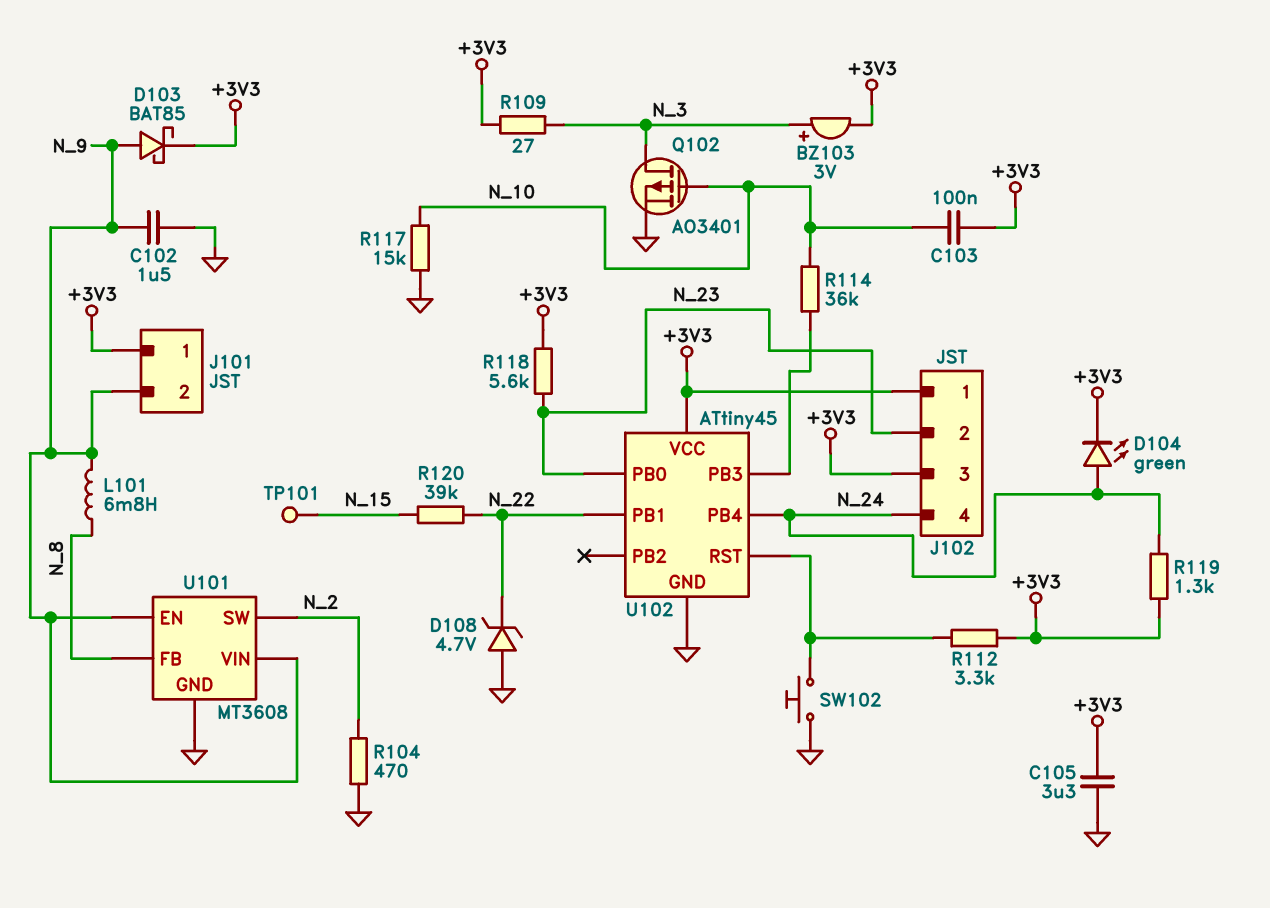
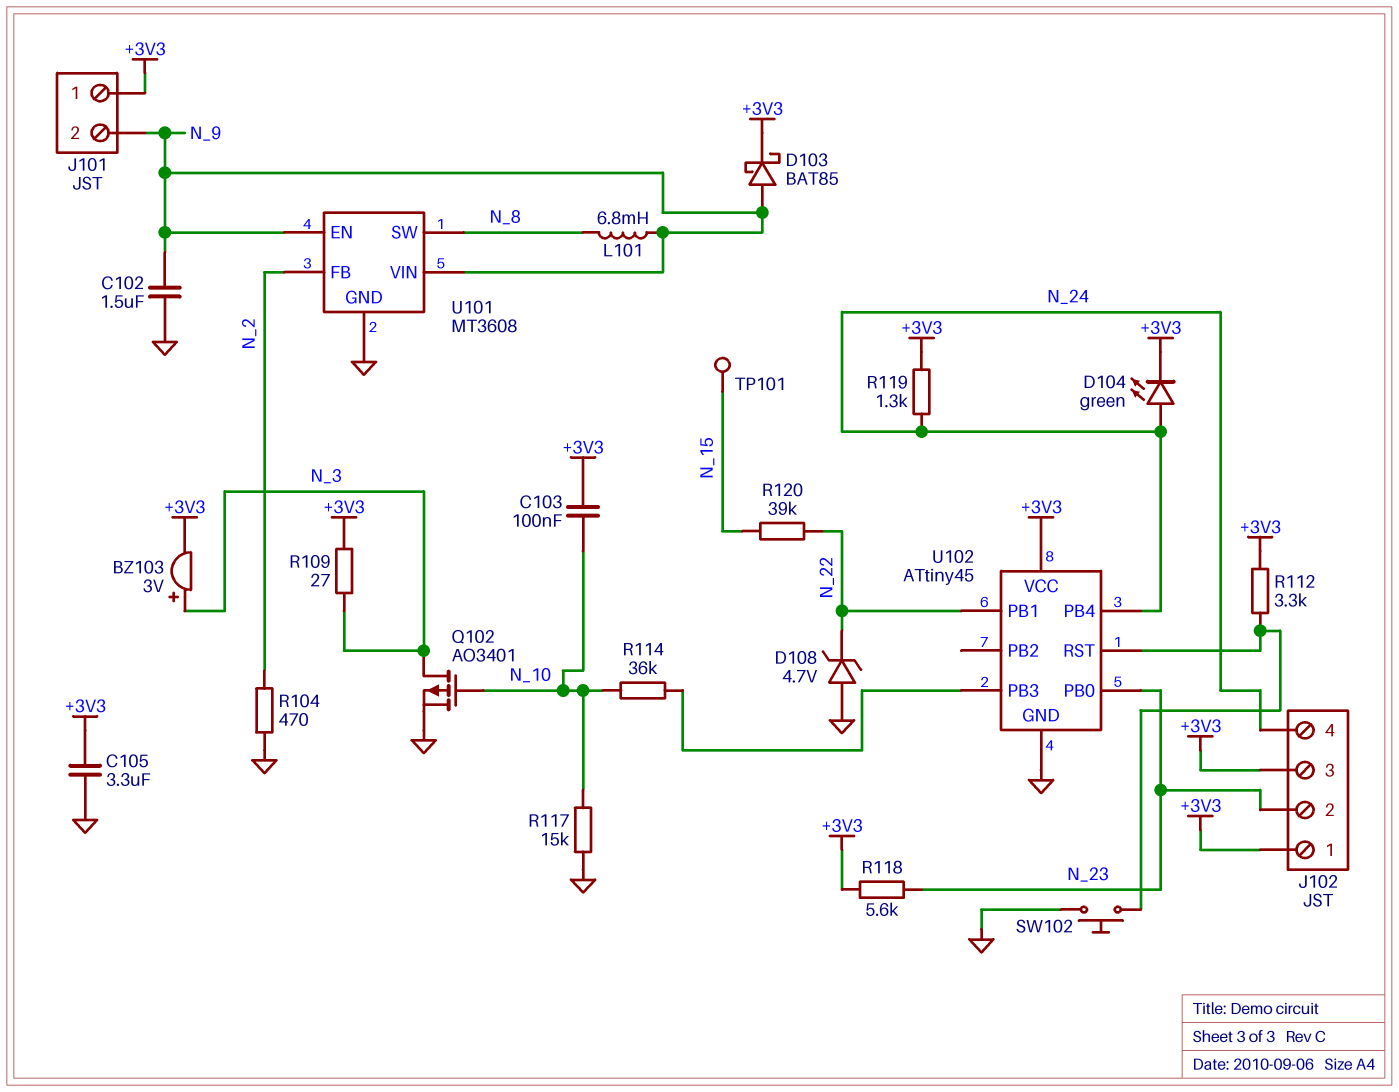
U101 pin FB: N_8 -> N_2
U101 pin SW: N_2 -> N_8

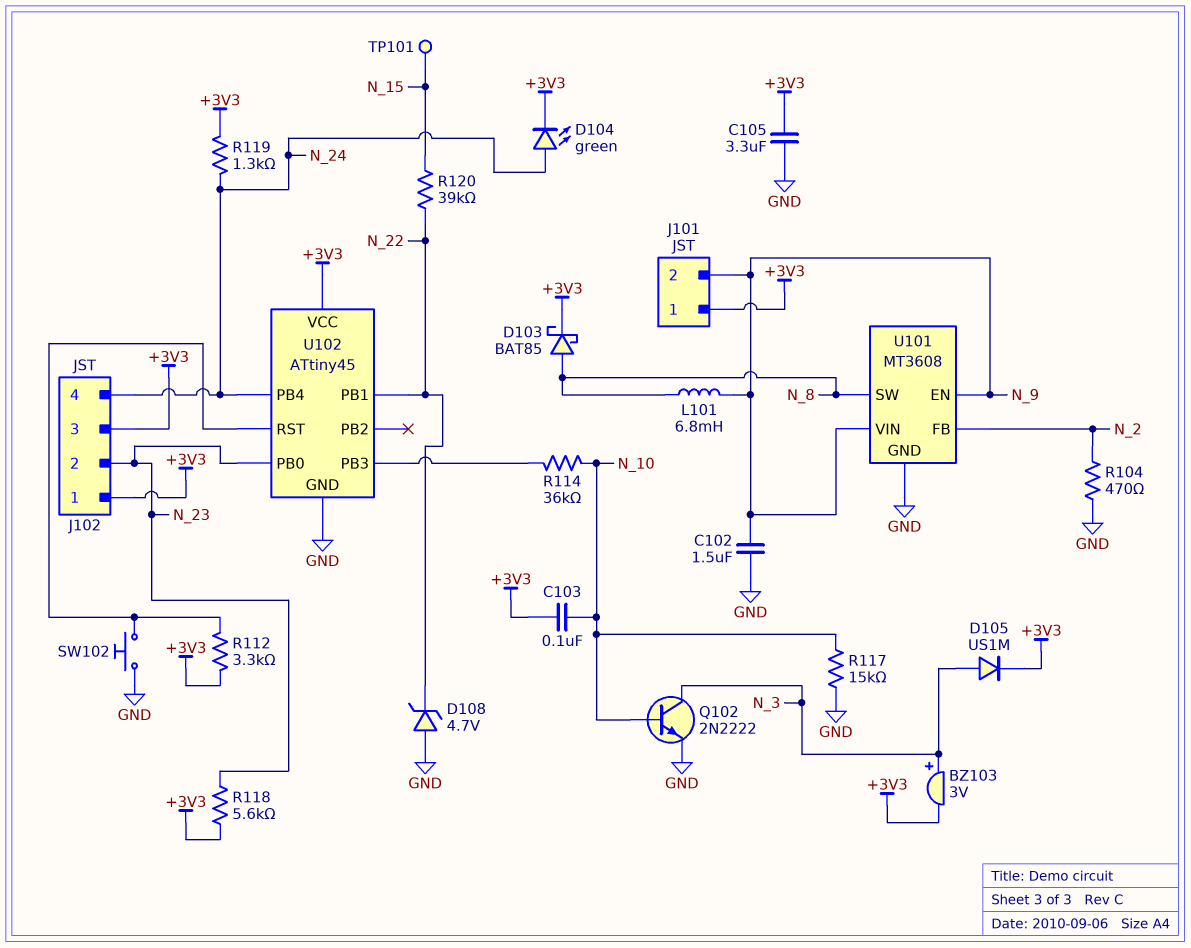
D103: schottky BAT85 (A N_9, K +3V3) -> schottky BAT85 (A N_8, K +3V3)
D105: none -> diode US1M (A N_3, K +3V3)
Q102: PMOS AO3401 (G N_10, D N_3, S GND) -> NPN 2N2222 (B N_10, C N_3, E GND)
R109: 27 (+3V3, N_3) -> none

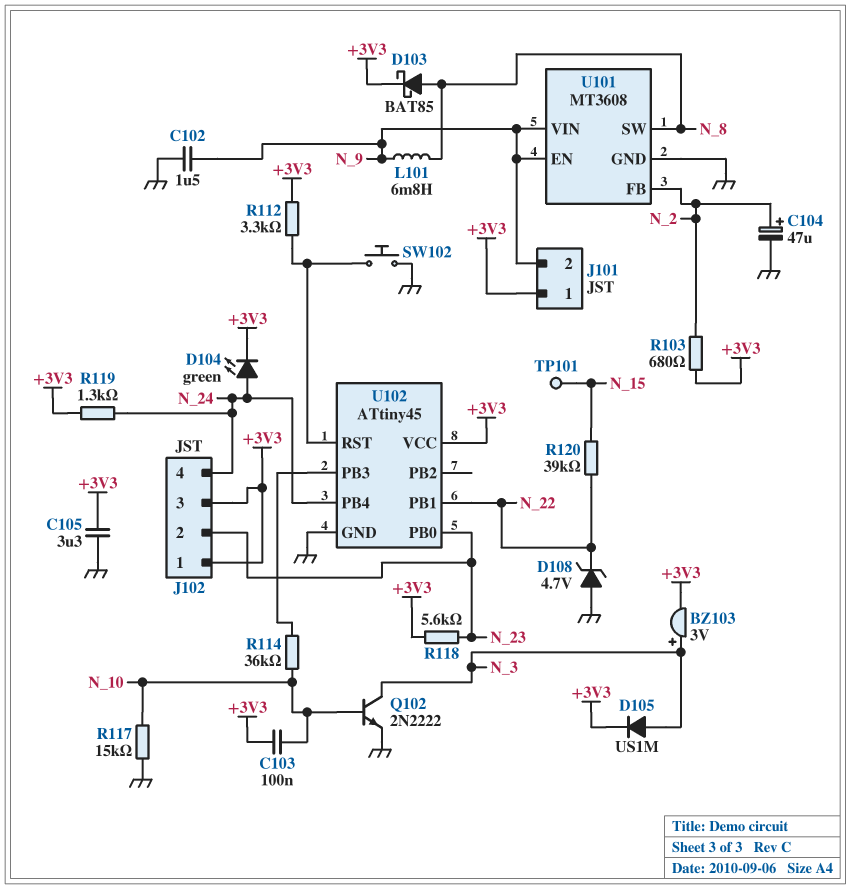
C104: none -> 47uF (plus N_2, minus GND)
R103: none -> 680 (+3V3, N_2)
R104: 470 (GND, N_2) -> none

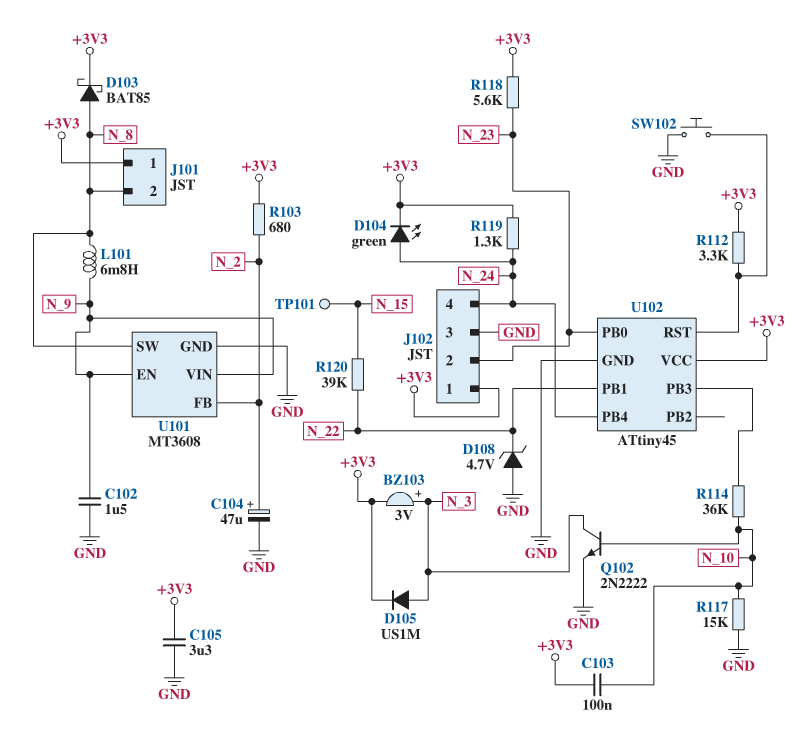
J101 pin 2: N_9 -> N_8
J102 pin 3: +3V3 -> GND

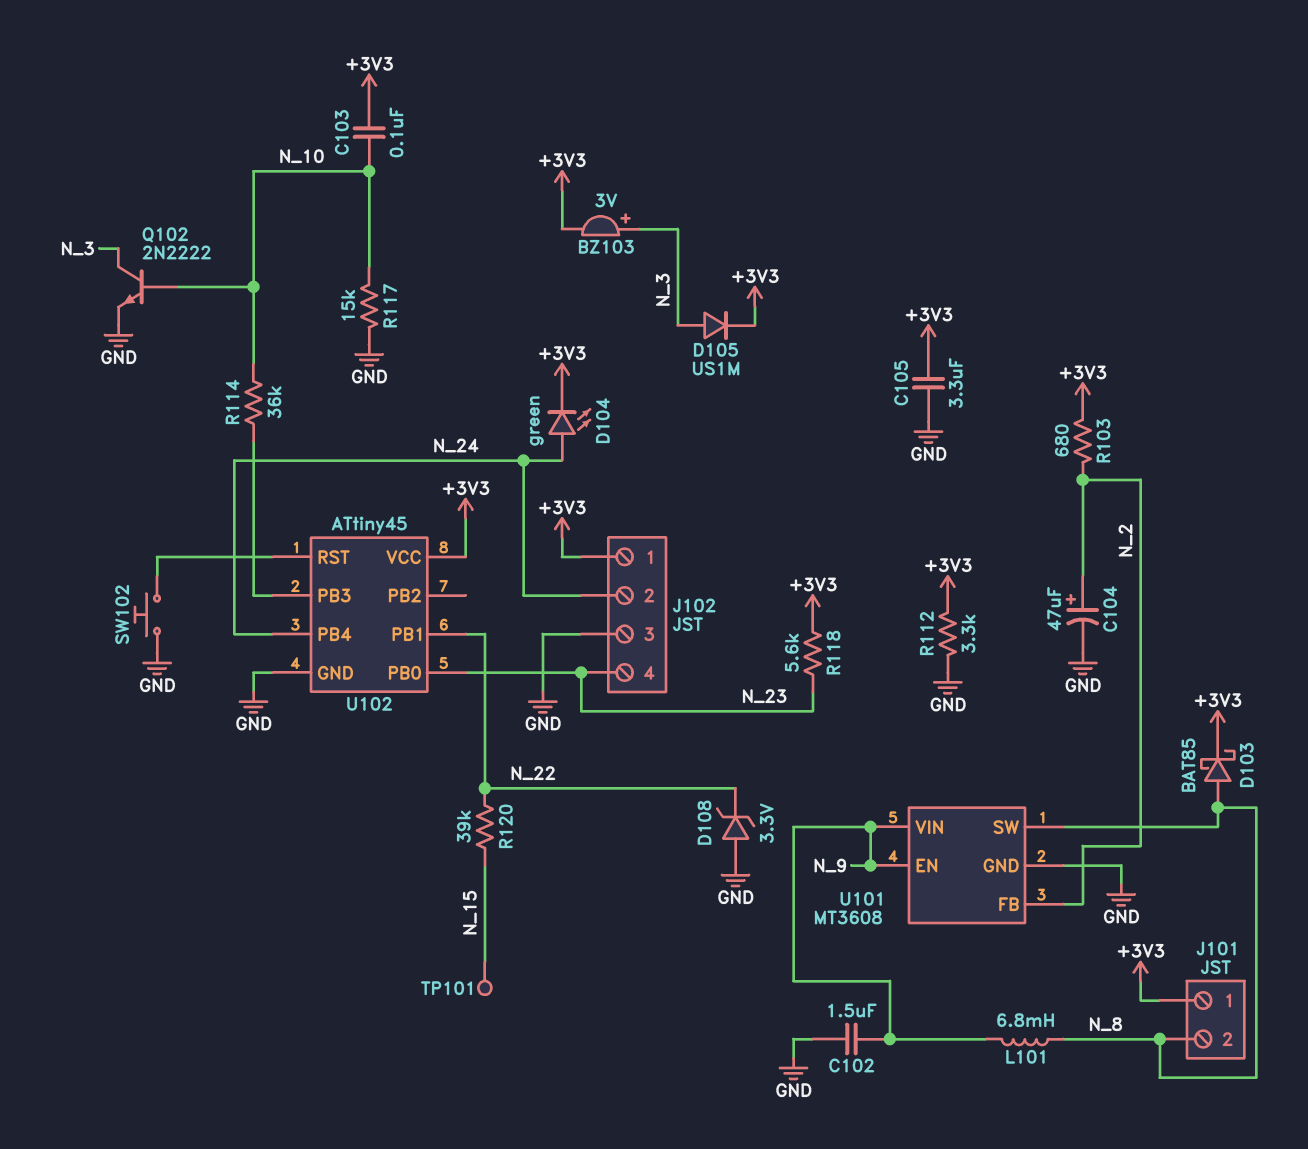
D108: zener 4.7V (A GND, K N_22) -> zener 3.3V (A GND, K N_22)
J102 pin 2: N_23 -> N_24
J102 pin 4: N_24 -> N_23
R112: 3.3k (+3V3, U102/RST) -> 3.3k (+3V3, GND)
R119: 1.3k (+3V3, N_24) -> none

